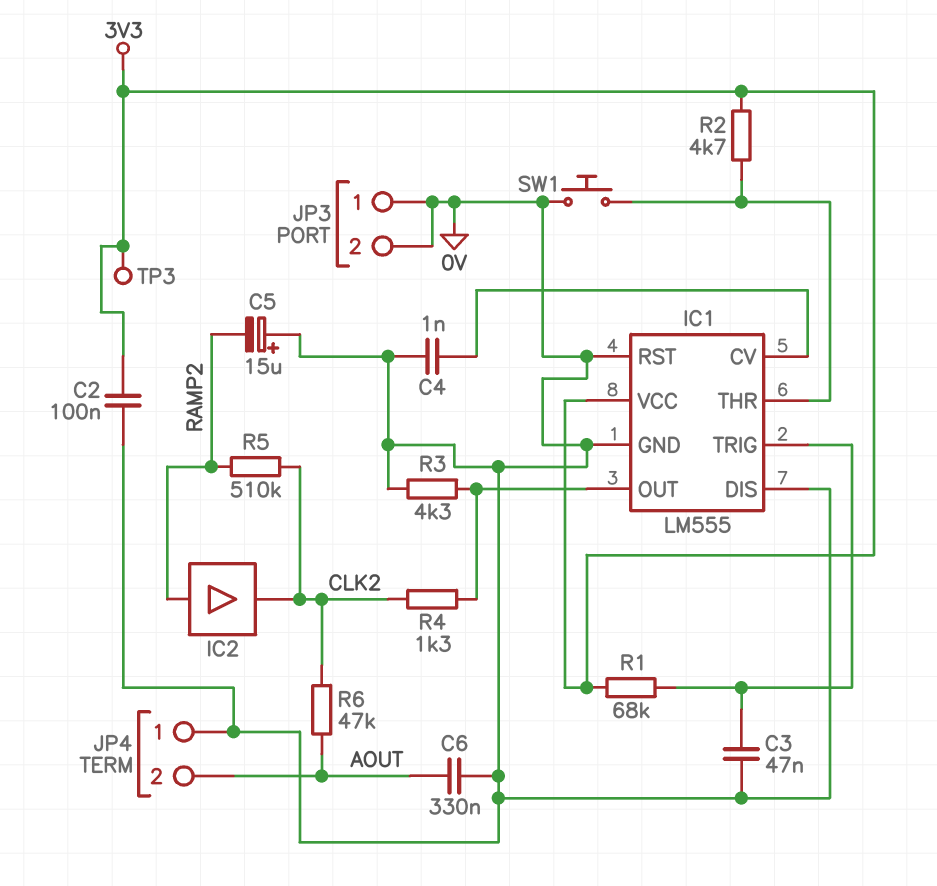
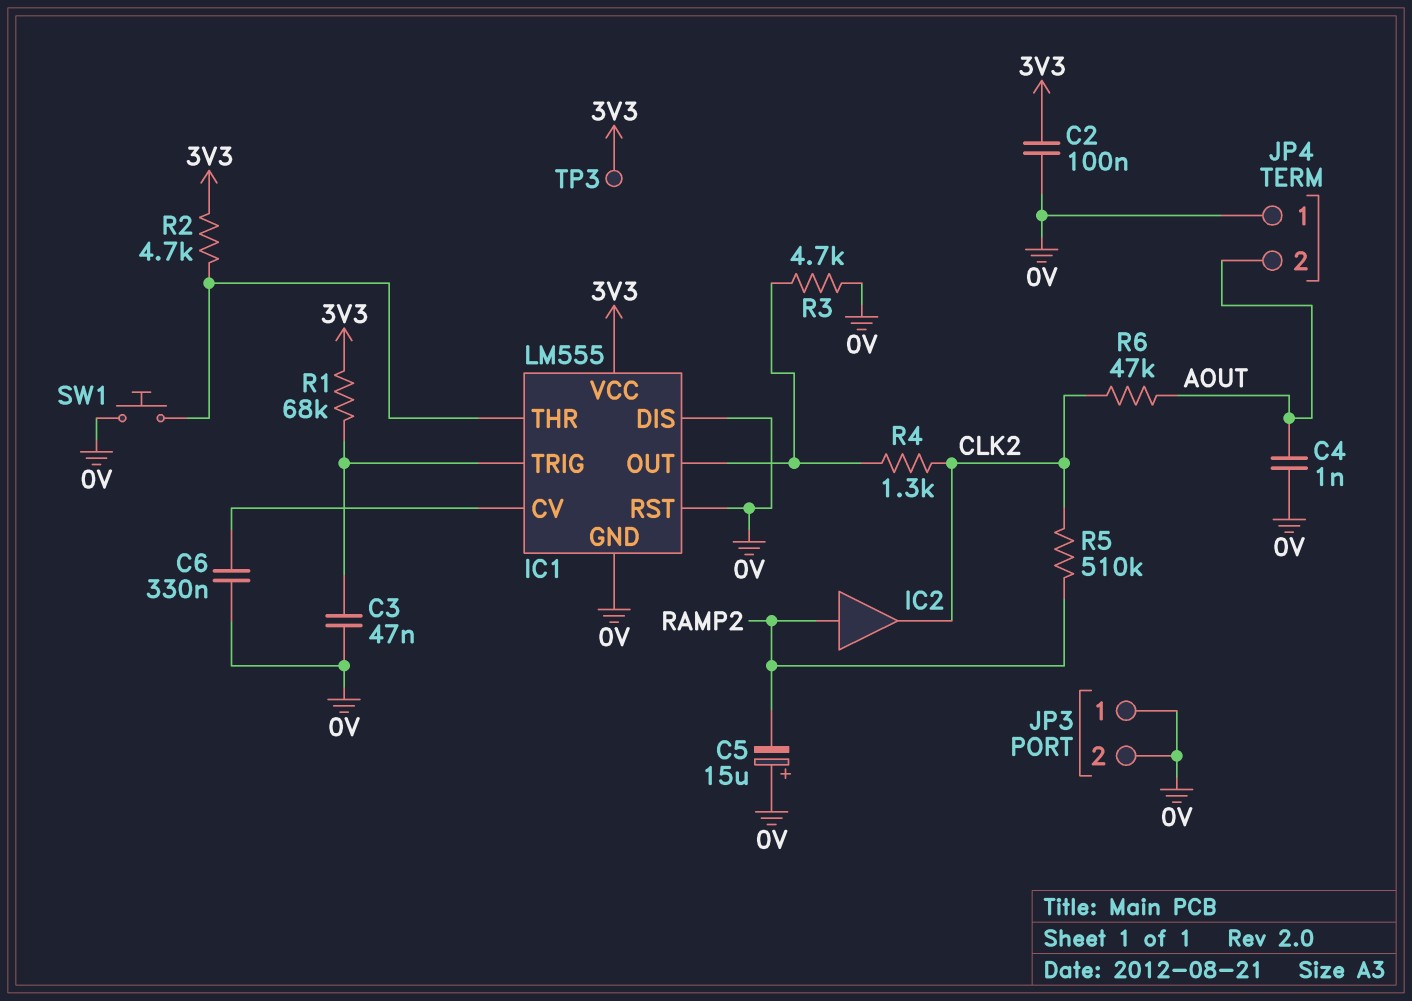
C4: 1nF (0V, IC1/CV) -> 1nF (0V, AOUT)
C6: 330nF (0V, AOUT) -> 330nF (0V, IC1/CV)
R3: 4.3k (0V, IC1/OUT) -> 4.7k (0V, IC1/OUT)

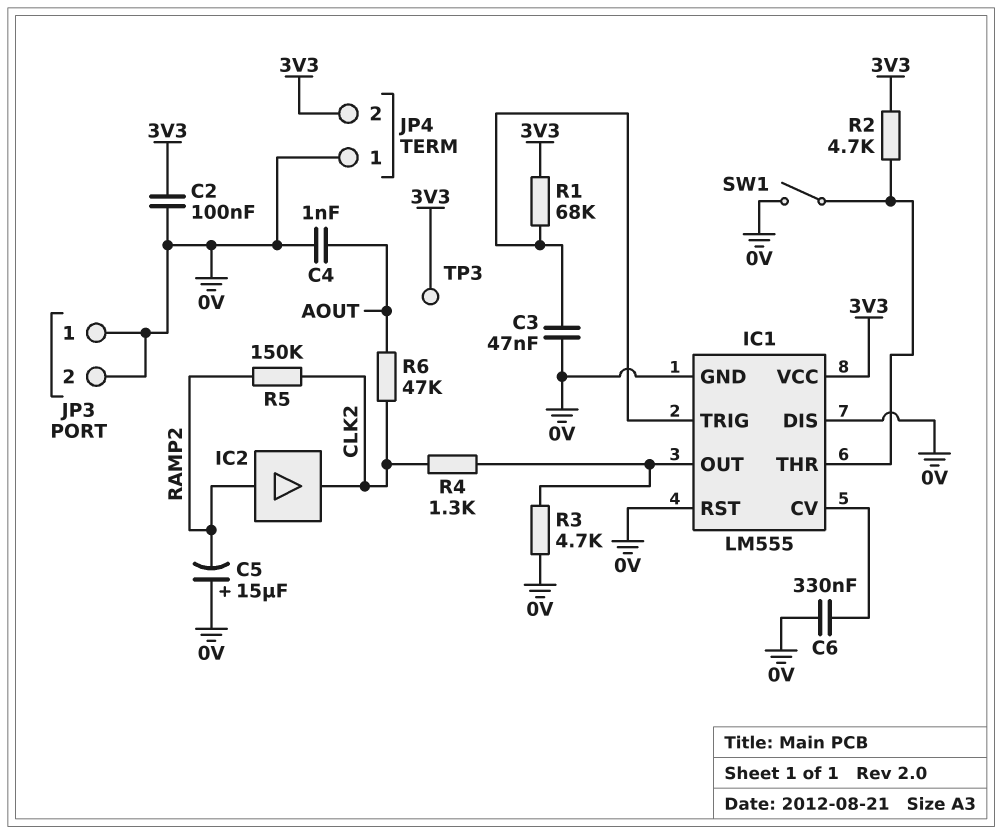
JP4 pin 2: AOUT -> 3V3
R5: 510k (CLK2, RAMP2) -> 150k (CLK2, RAMP2)
SW1: button (0V, IC1/THR) -> switch (0V, IC1/THR)

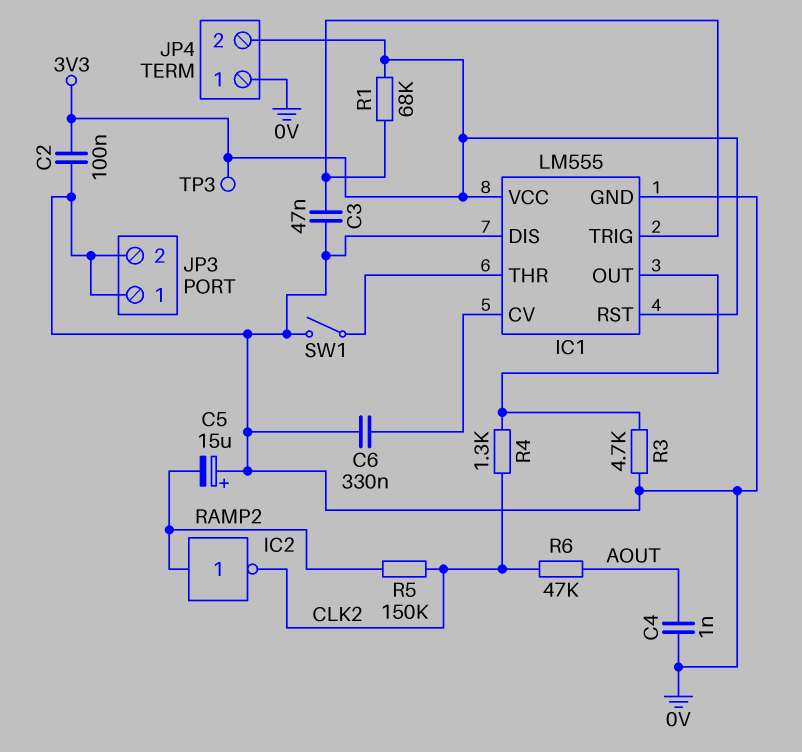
IC1 pin RST: 0V -> 3V3
IC2: buffer (in RAMP2, out CLK2) -> NOT (in RAMP2, out CLK2)
R2: 4.7k (3V3, IC1/THR) -> none

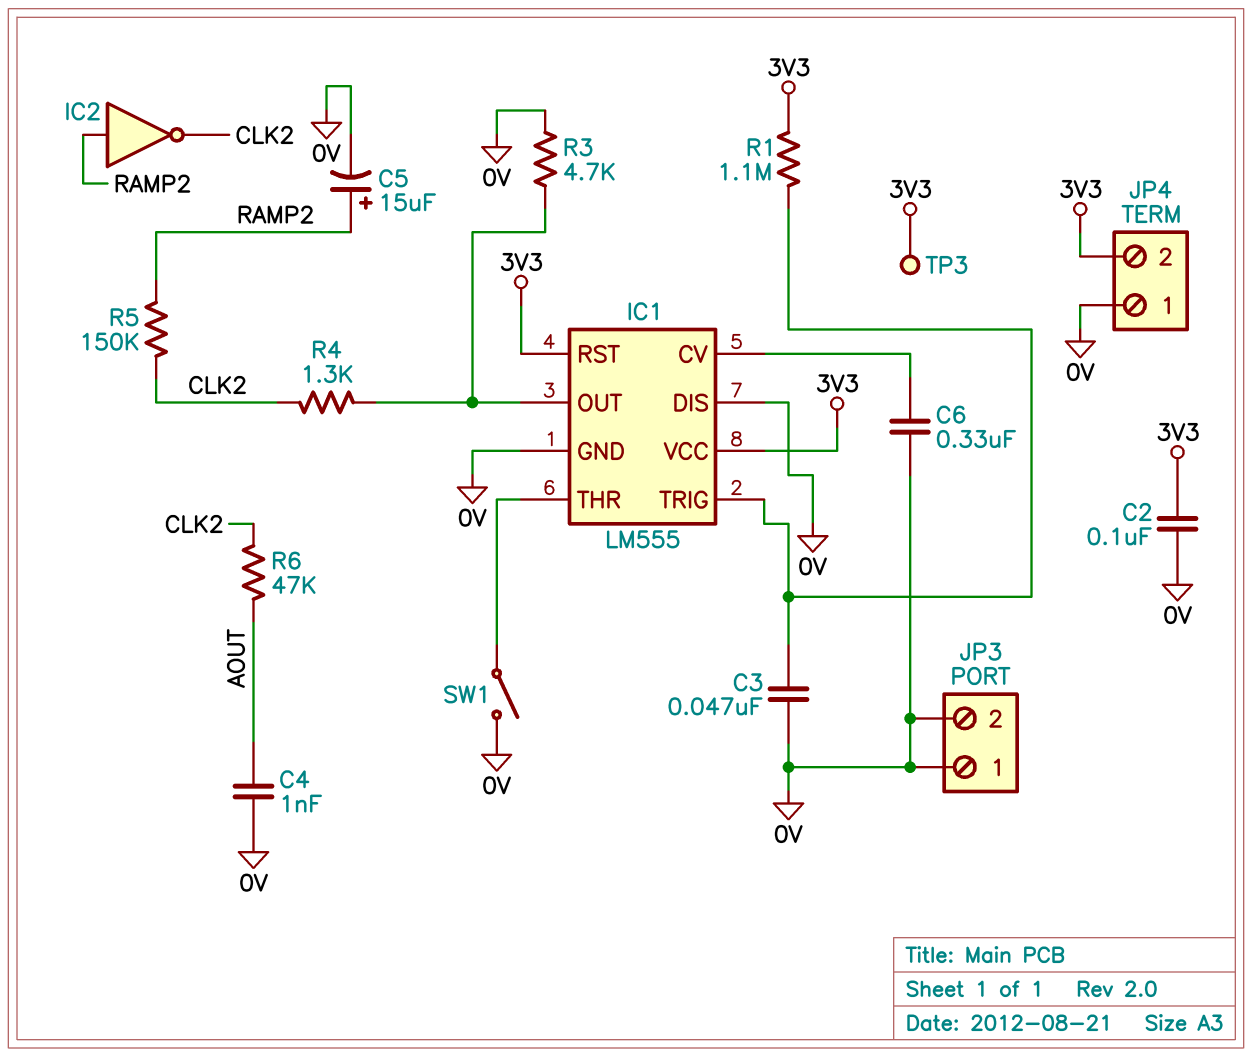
C5: 15uF (plus 0V, minus RAMP2) -> 15uF (plus RAMP2, minus 0V)
R1: 68k (3V3, IC1/TRIG) -> 1.1M (3V3, IC1/TRIG)

